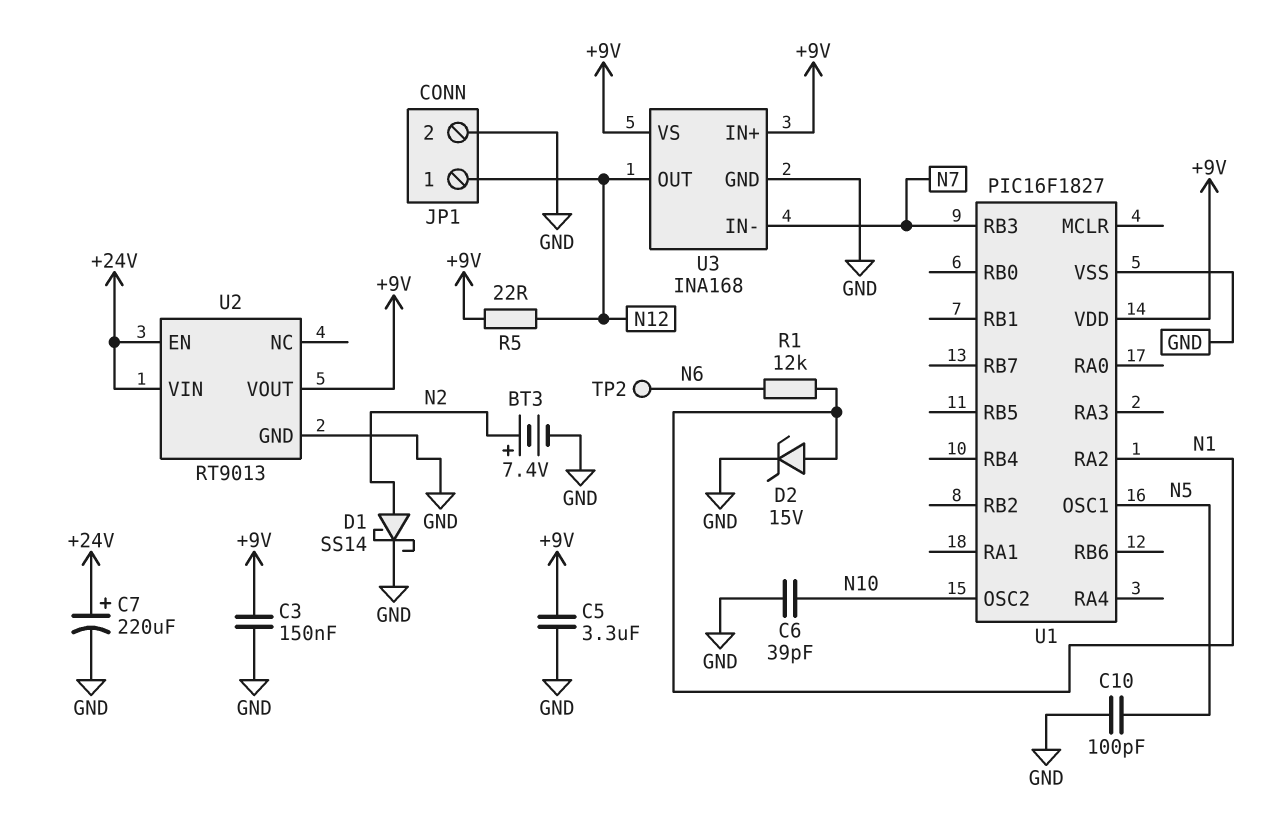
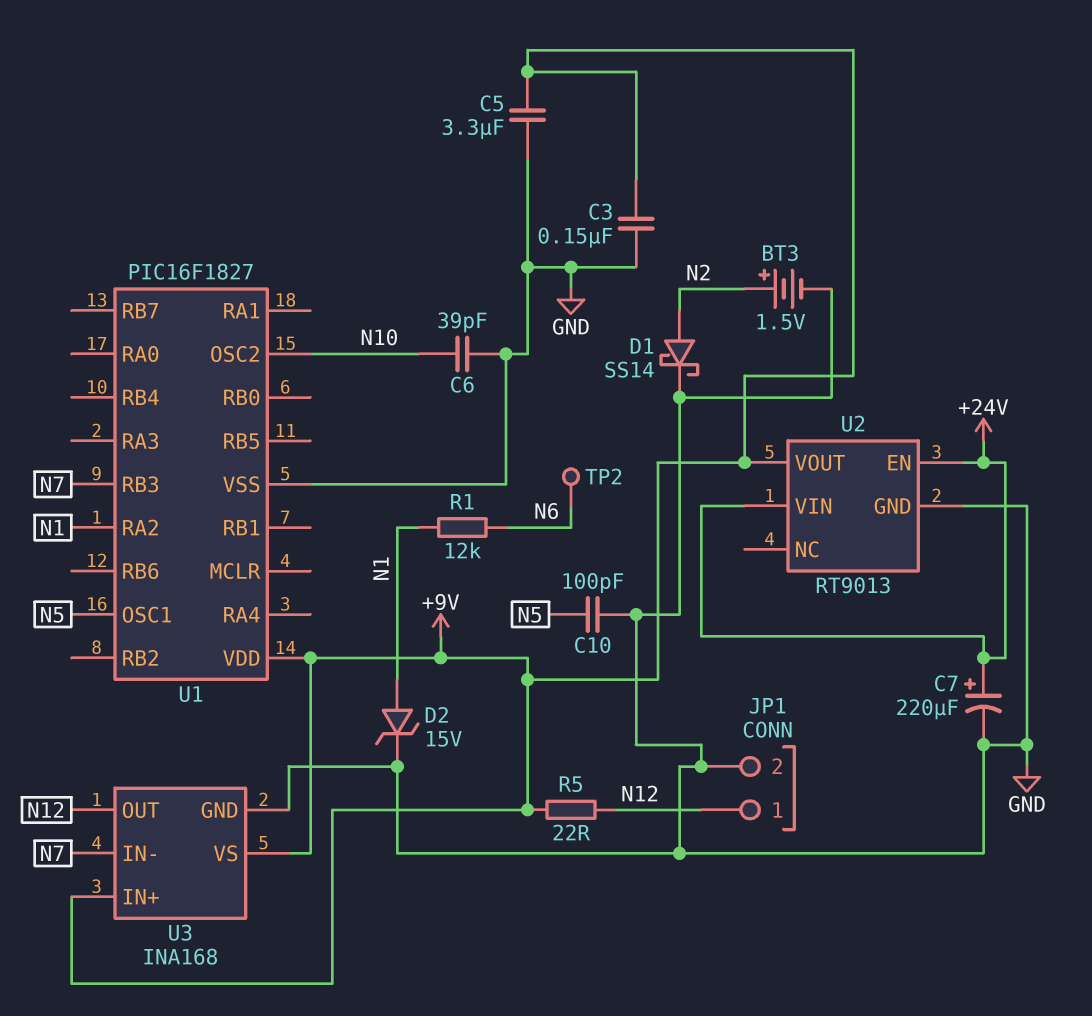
BT3: 7.4V (plus N2, minus GND) -> 1.5V (plus N2, minus GND)

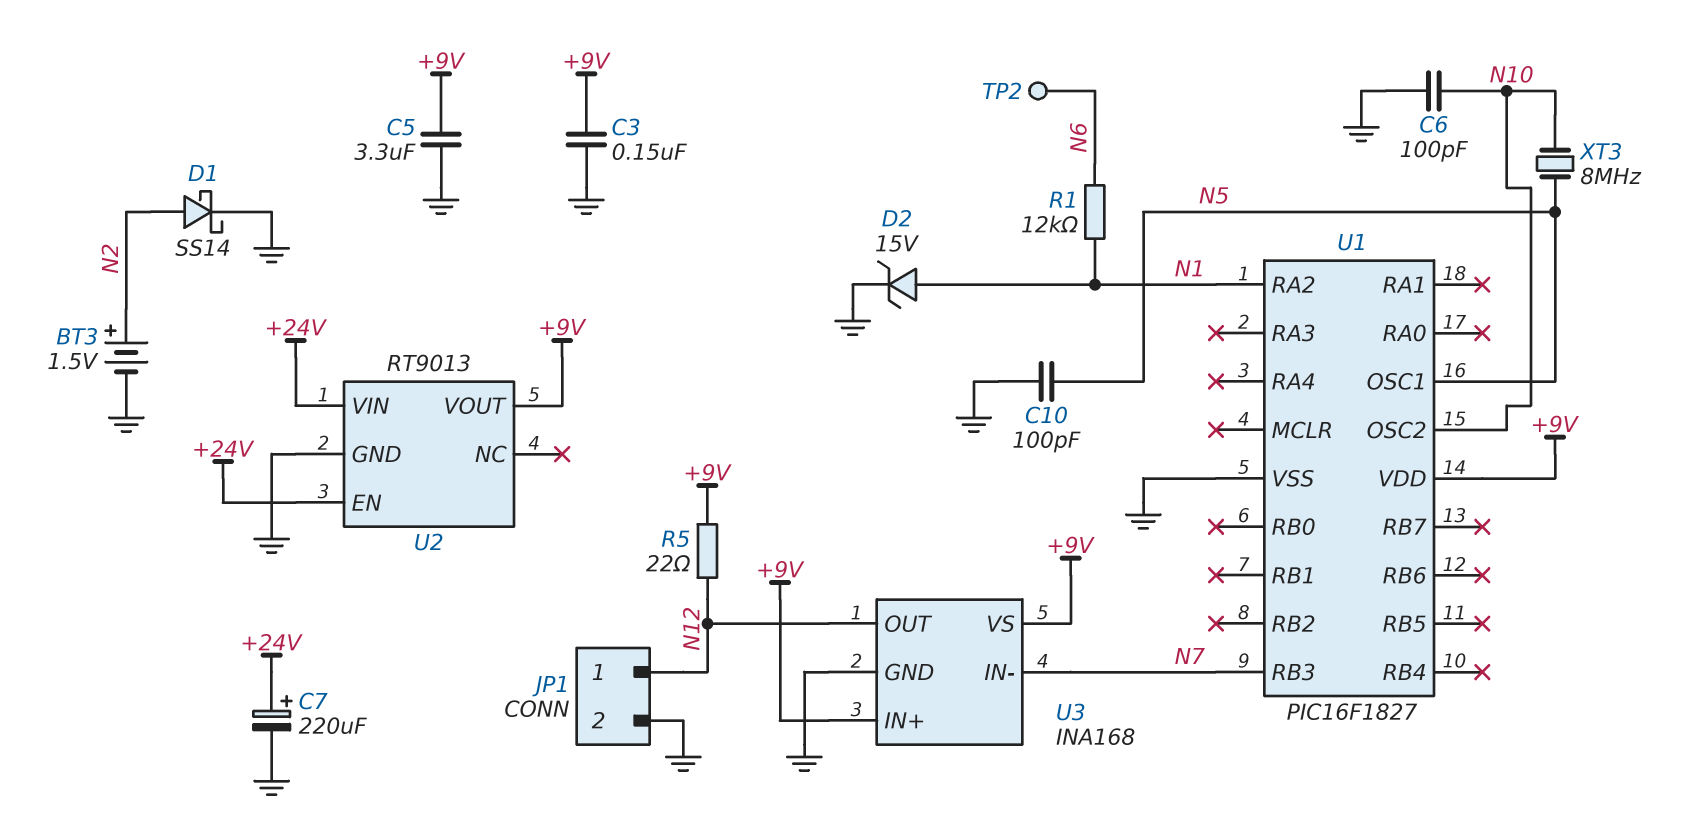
C6: 39pF (GND, N10) -> 100pF (GND, N10)
XT3: none -> 8MHz (N5, N10)

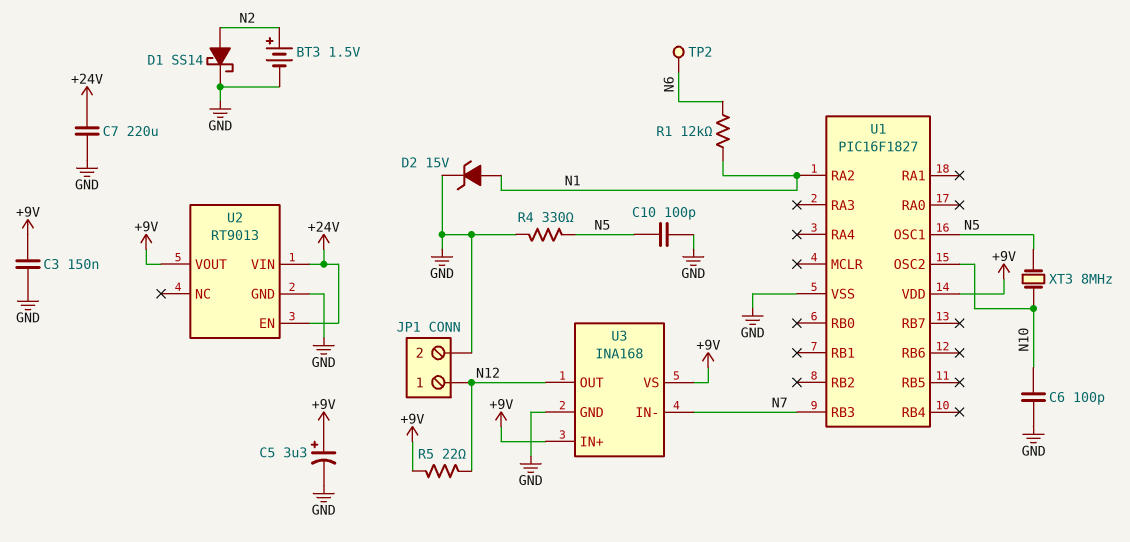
C5: 3.3uF (+9V, GND) -> 3.3uF (plus +9V, minus GND)
C7: 220uF (plus +24V, minus GND) -> 220uF (+24V, GND)
R4: none -> 330 (GND, N5)

